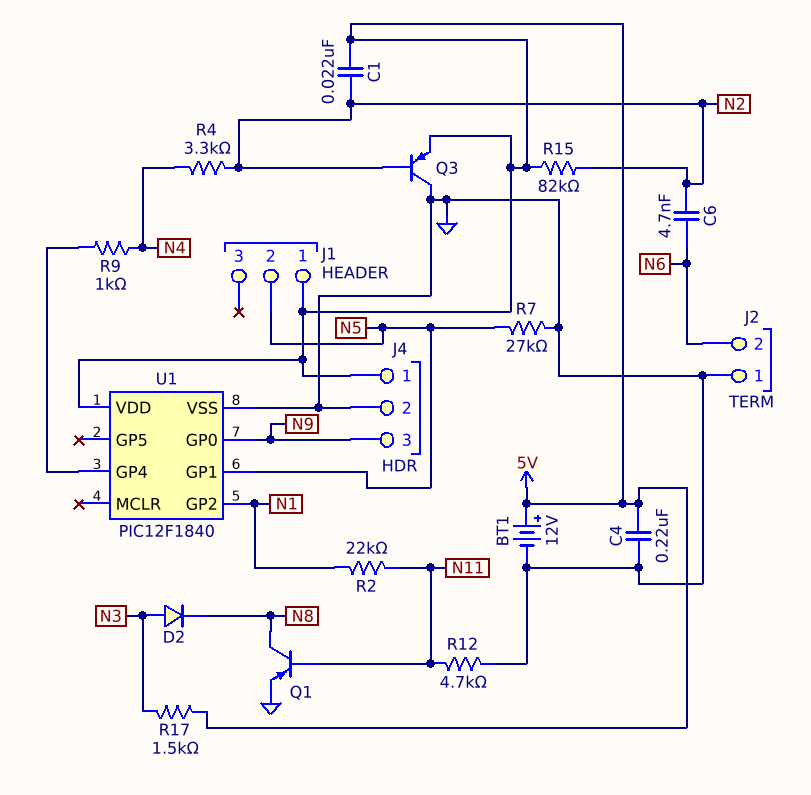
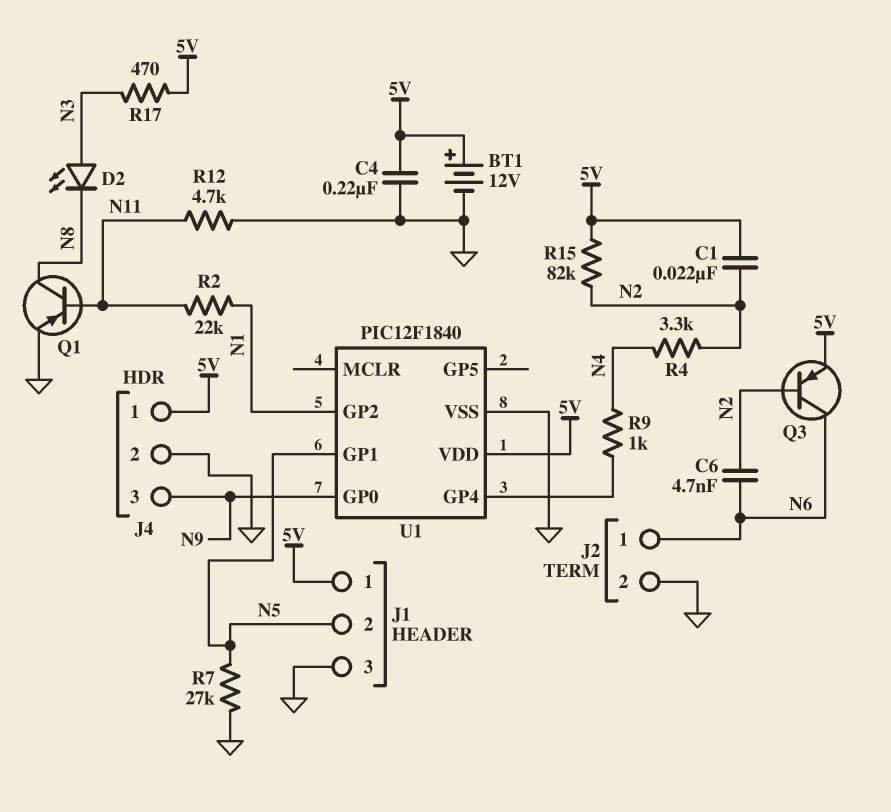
D2: diode (A N3, K N8) -> LED (A N3, K N8)
J1 pin 3: none -> GND
J2 pin 1: GND -> N6
J2 pin 2: N6 -> GND
Q3: PNP (B N2, C GND, E 5V) -> PNP (B N2, C N6, E 5V)
R17: 1.5k (5V, N3) -> 470 (5V, N3)

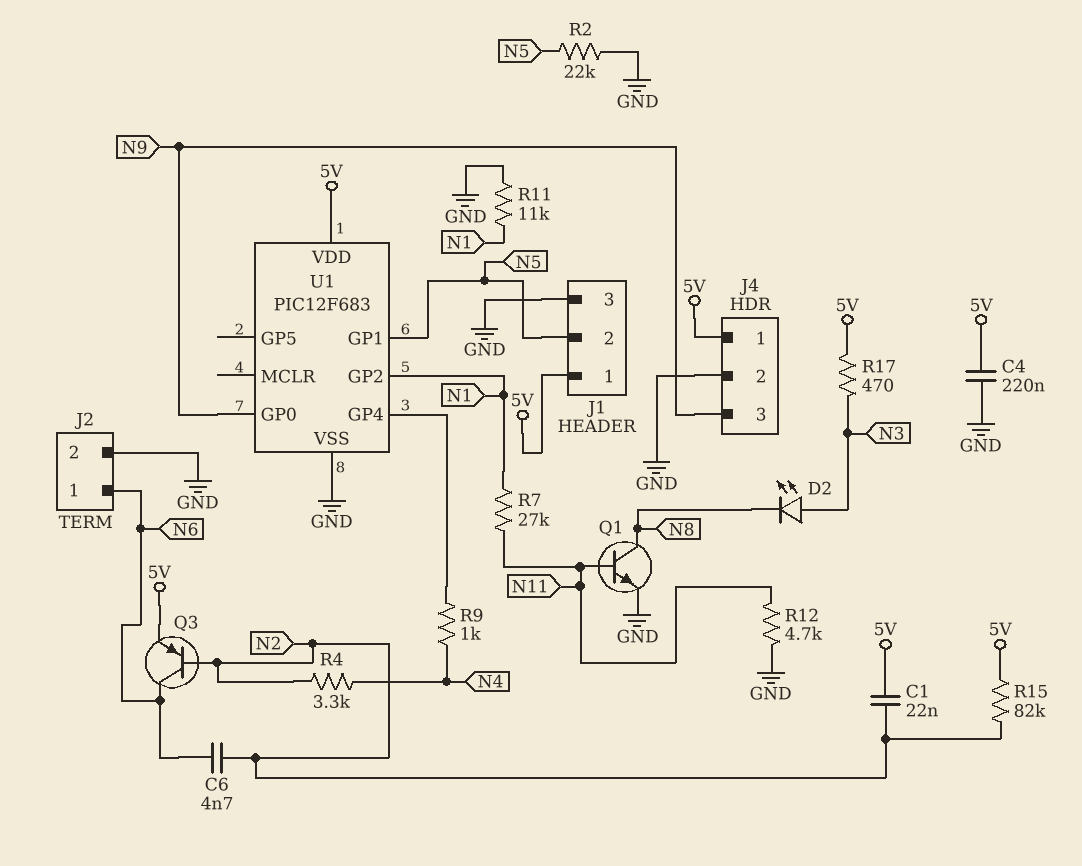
BT1: 12V (plus 5V, minus GND) -> none
Q1: PNP (B N11, C N8, E GND) -> NPN (B N11, C N8, E GND)
R2: 22k (N1, N11) -> 22k (GND, N5)
R7: 27k (GND, N5) -> 27k (N1, N11)
R11: none -> 11k (GND, N1)
U1: PIC12F1840 -> PIC12F683

